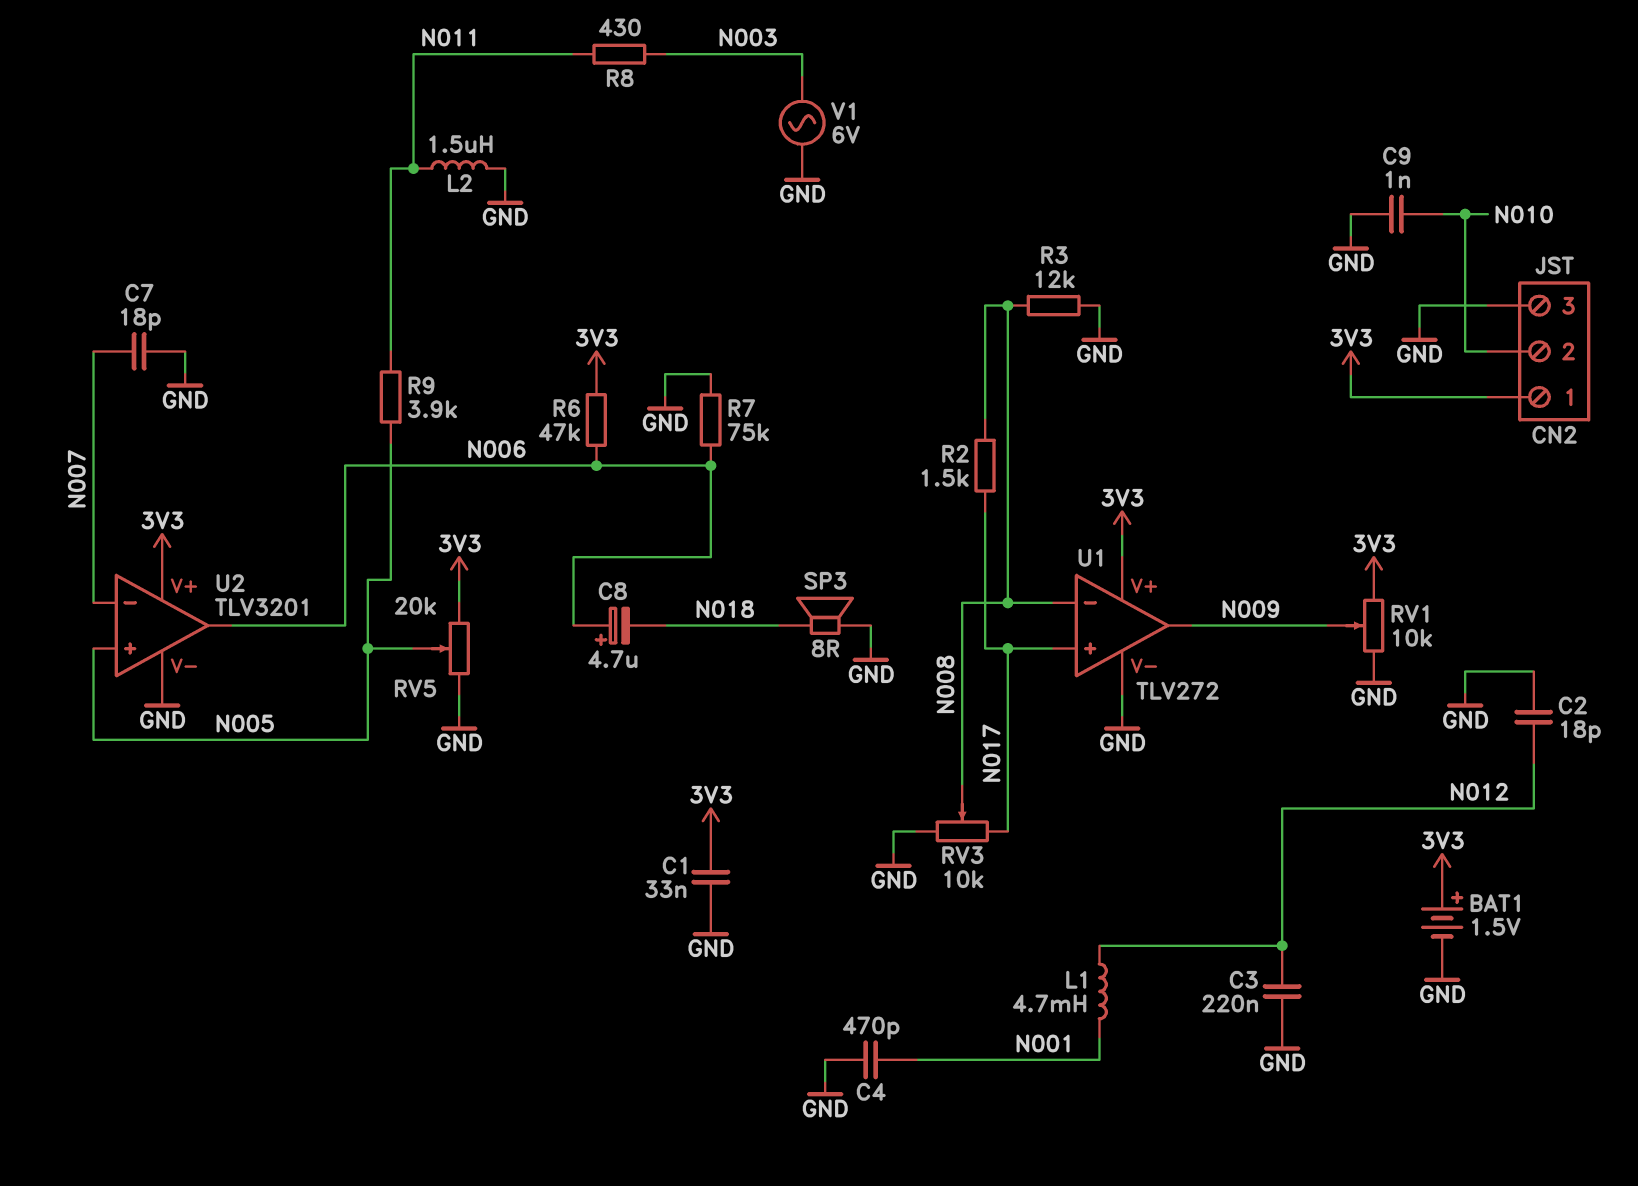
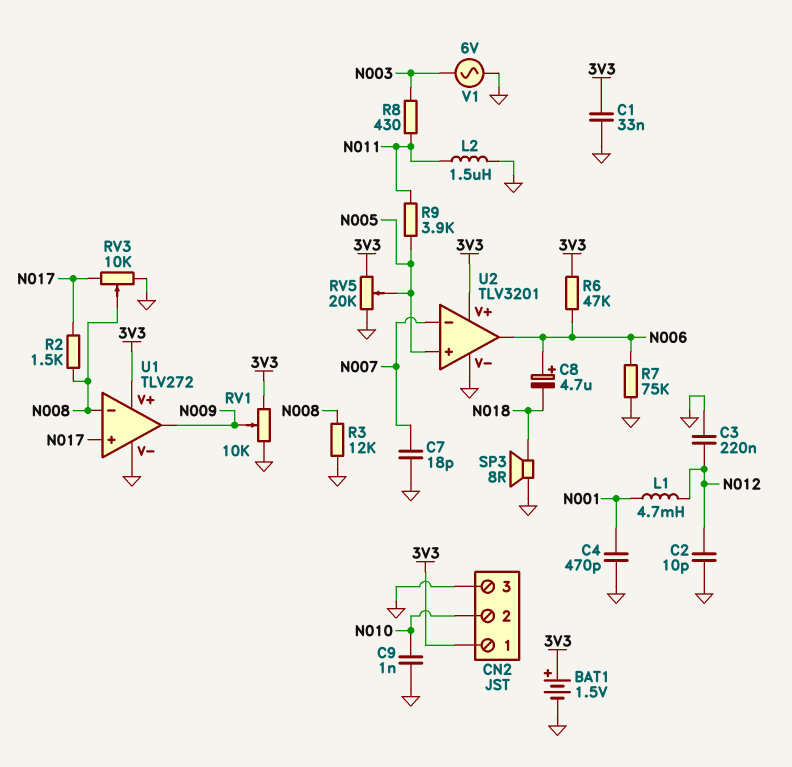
C2: 18pF (GND, N012) -> 10pF (GND, N012)

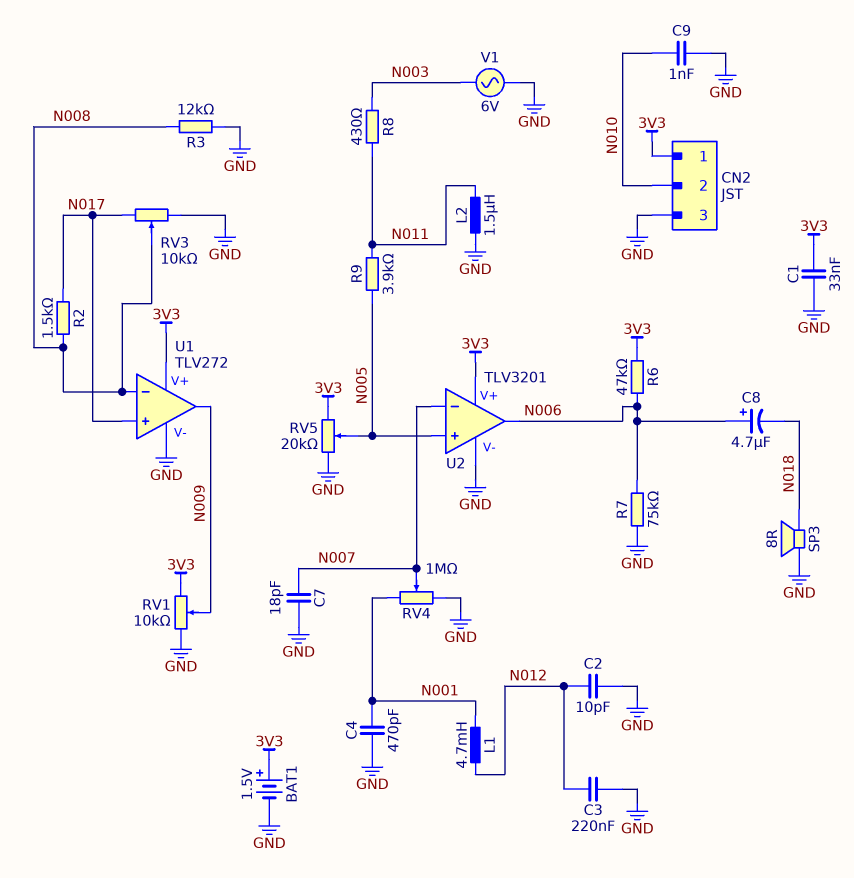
RV4: none -> 1M (GND, N001, wiper N007)

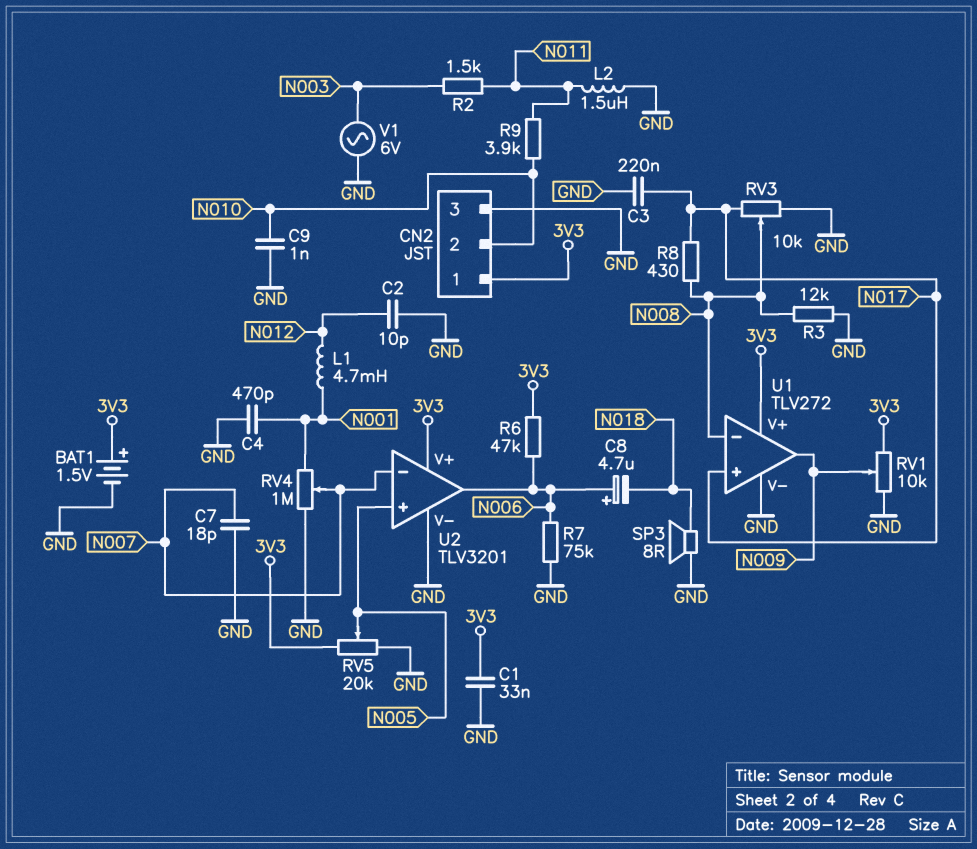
C3: 220nF (GND, N012) -> 220nF (GND, N017)
R2: 1.5k (N008, N017) -> 1.5k (N003, N011)
R8: 430 (N003, N011) -> 430 (N008, N017)
R9: 3.9k (N005, N011) -> 3.9k (N010, N011)

